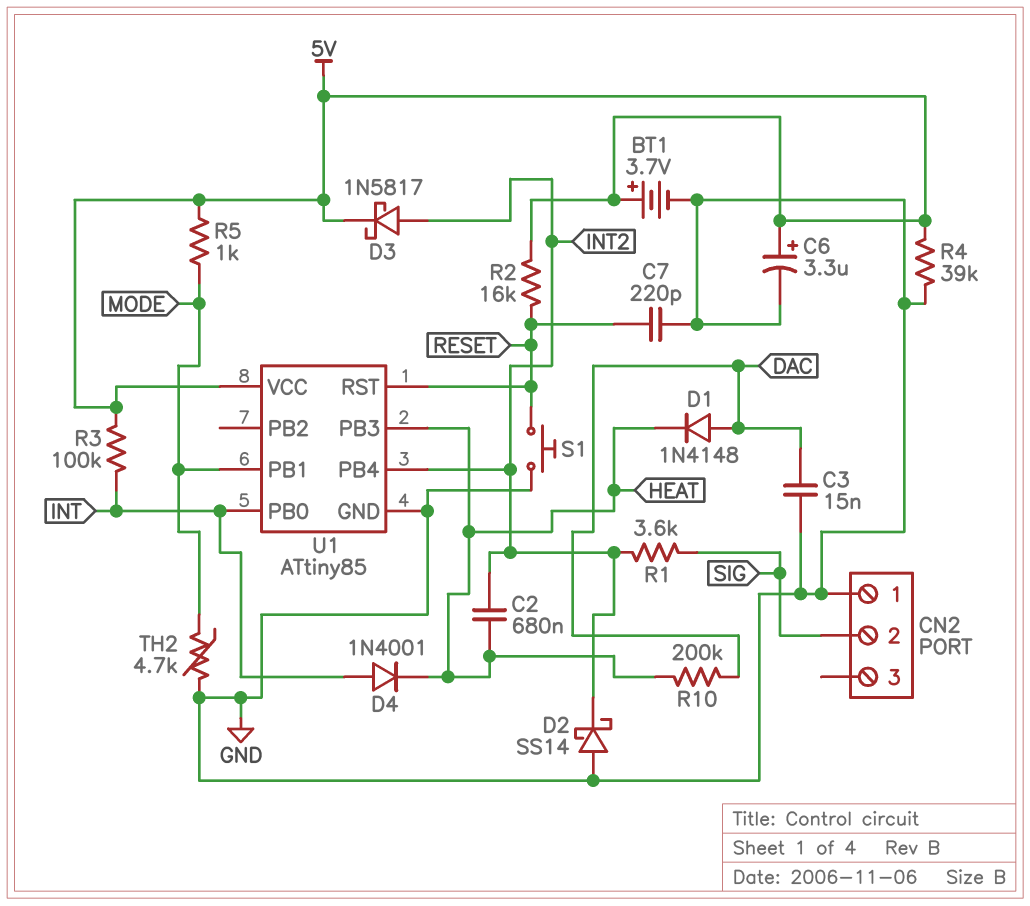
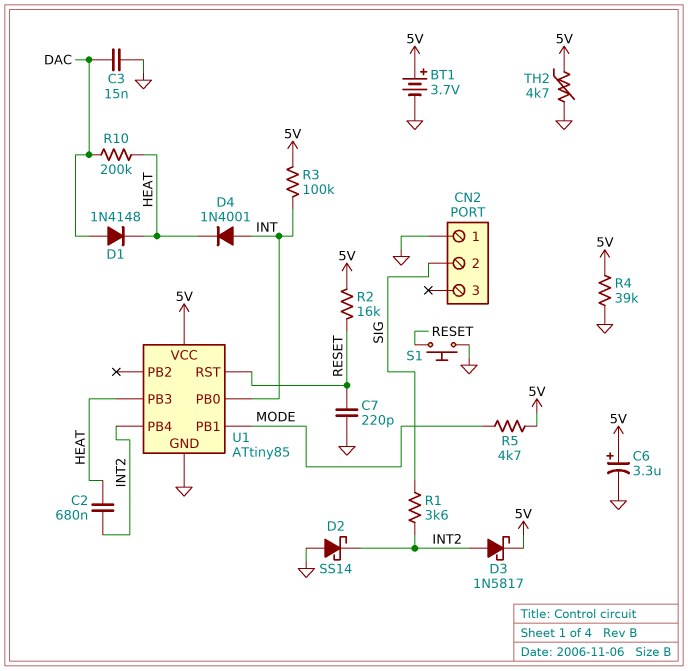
R5: 1k (5V, MODE) -> 4.7k (5V, MODE)
TH2: 4.7k (GND, MODE) -> 4.7k (5V, GND)

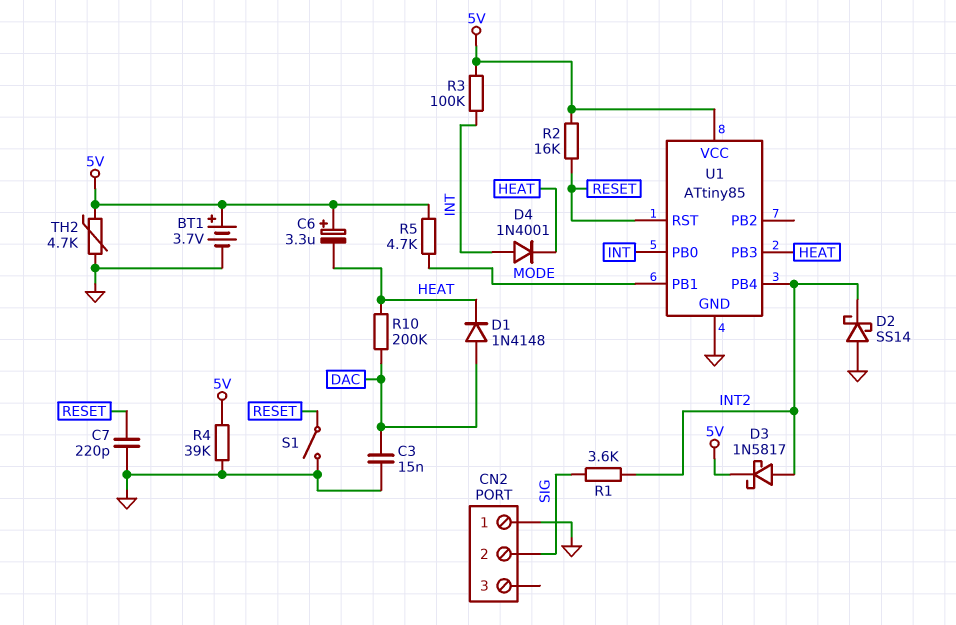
C2: 680nF (HEAT, INT2) -> none
C6: 3.3uF (plus 5V, minus GND) -> 3.3uF (plus 5V, minus HEAT)
S1: button (GND, RESET) -> switch (GND, RESET)

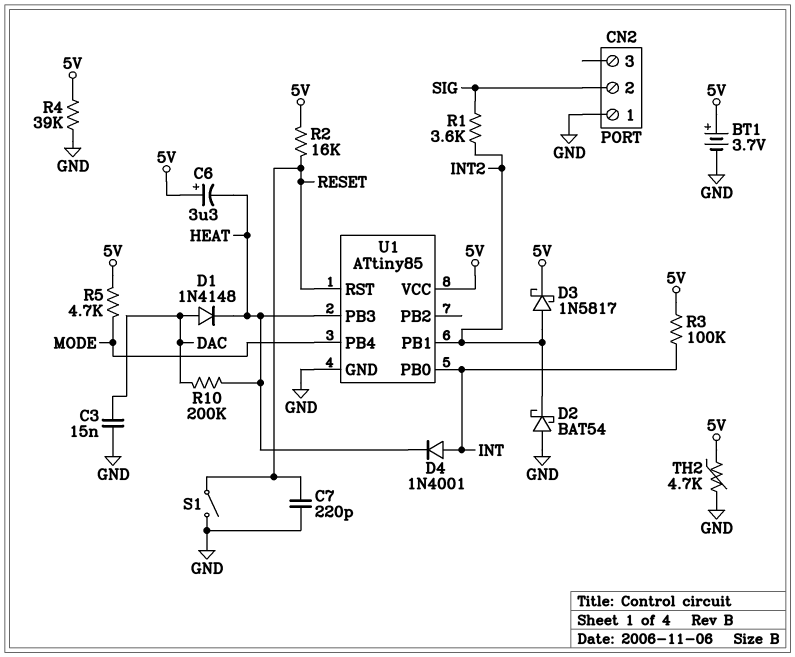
D2: schottky SS14 (A GND, K INT2) -> schottky BAT54 (A GND, K INT2)
U1 pin PB1: MODE -> INT2
U1 pin PB4: INT2 -> MODE

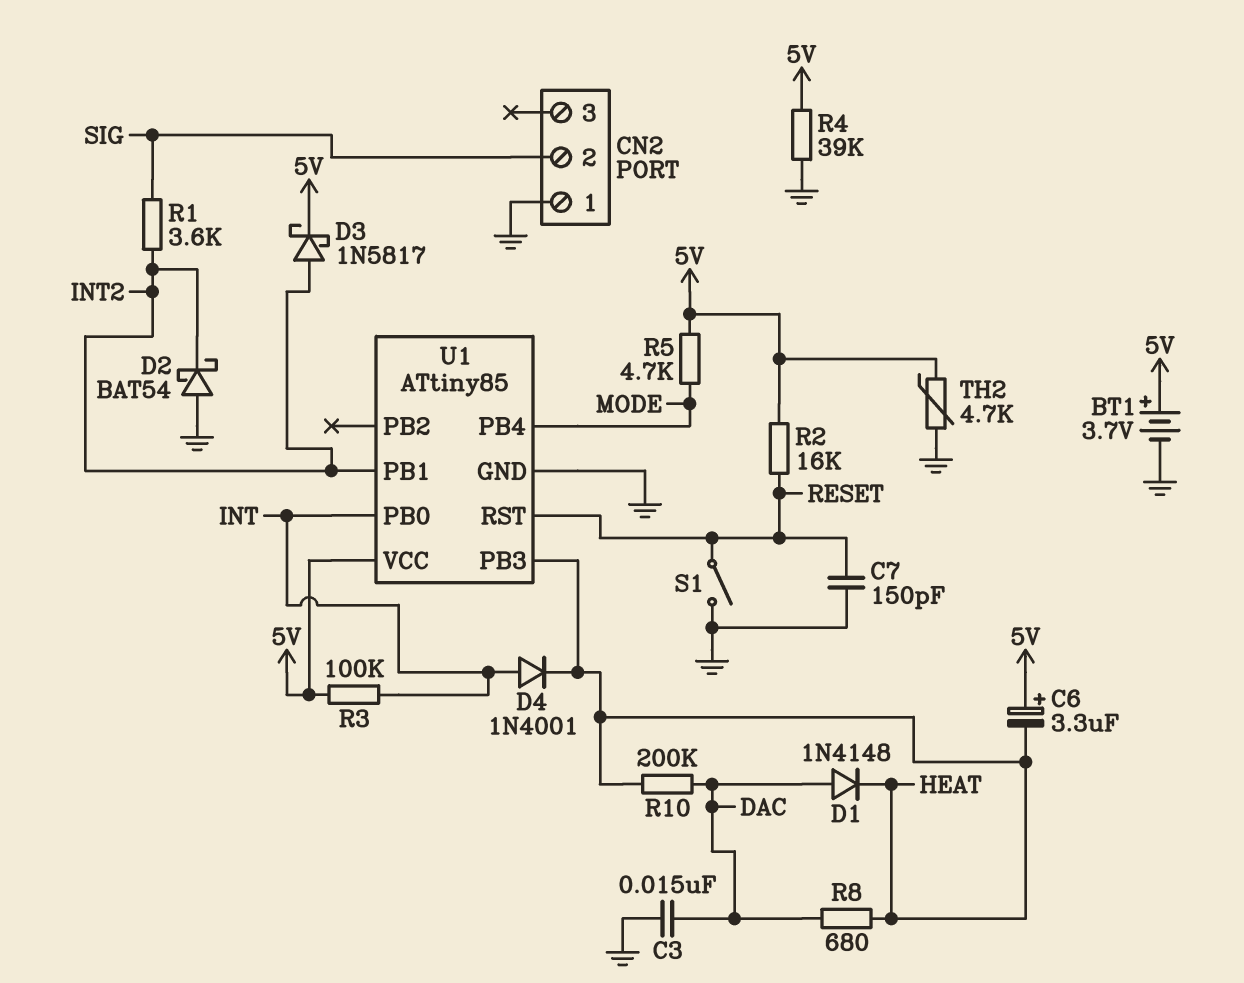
C7: 220pF (GND, RESET) -> 150pF (GND, RESET)
R8: none -> 680 (DAC, HEAT)

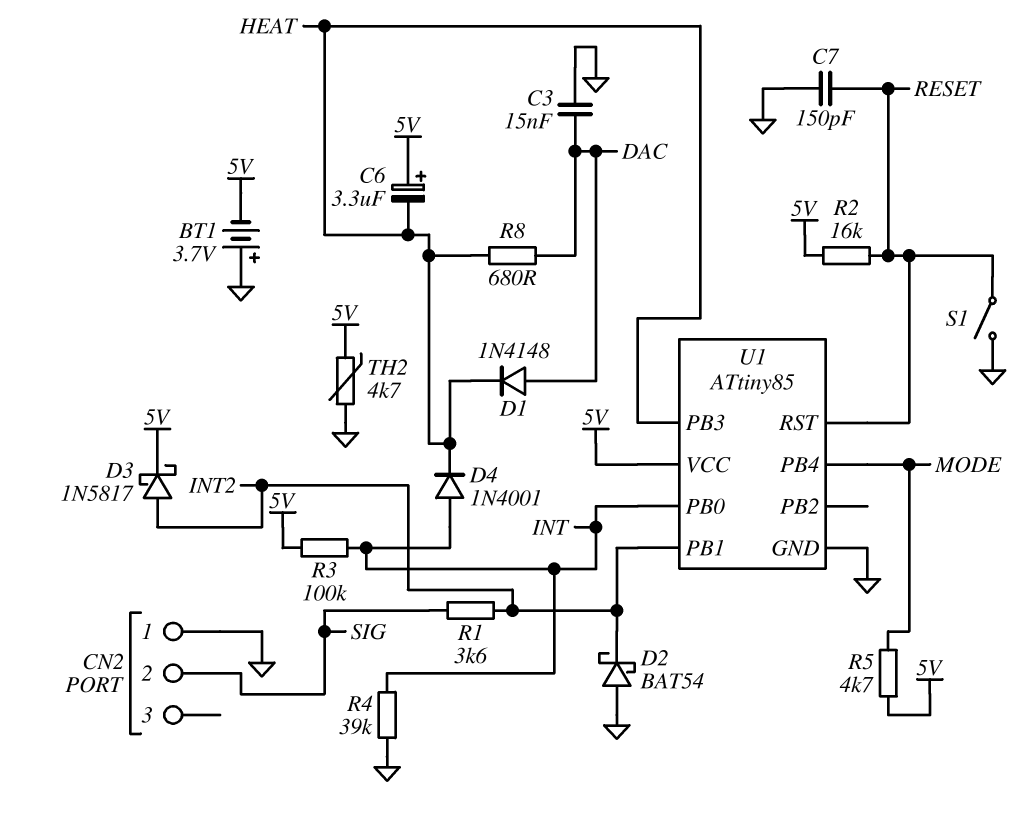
BT1: 3.7V (plus 5V, minus GND) -> 3.7V (plus GND, minus 5V)
R4: 39k (5V, GND) -> 39k (GND, INT)
R10: 200k (DAC, HEAT) -> none

